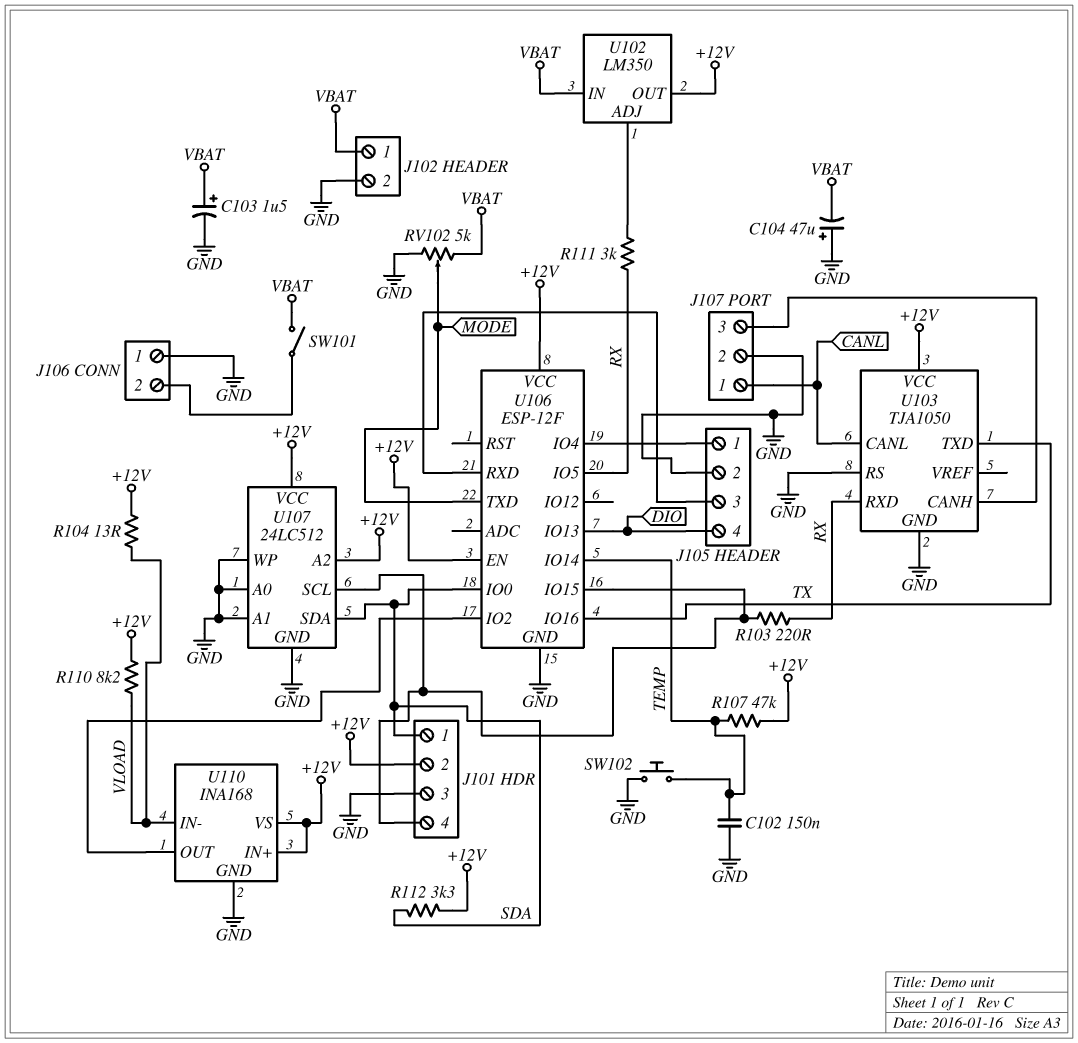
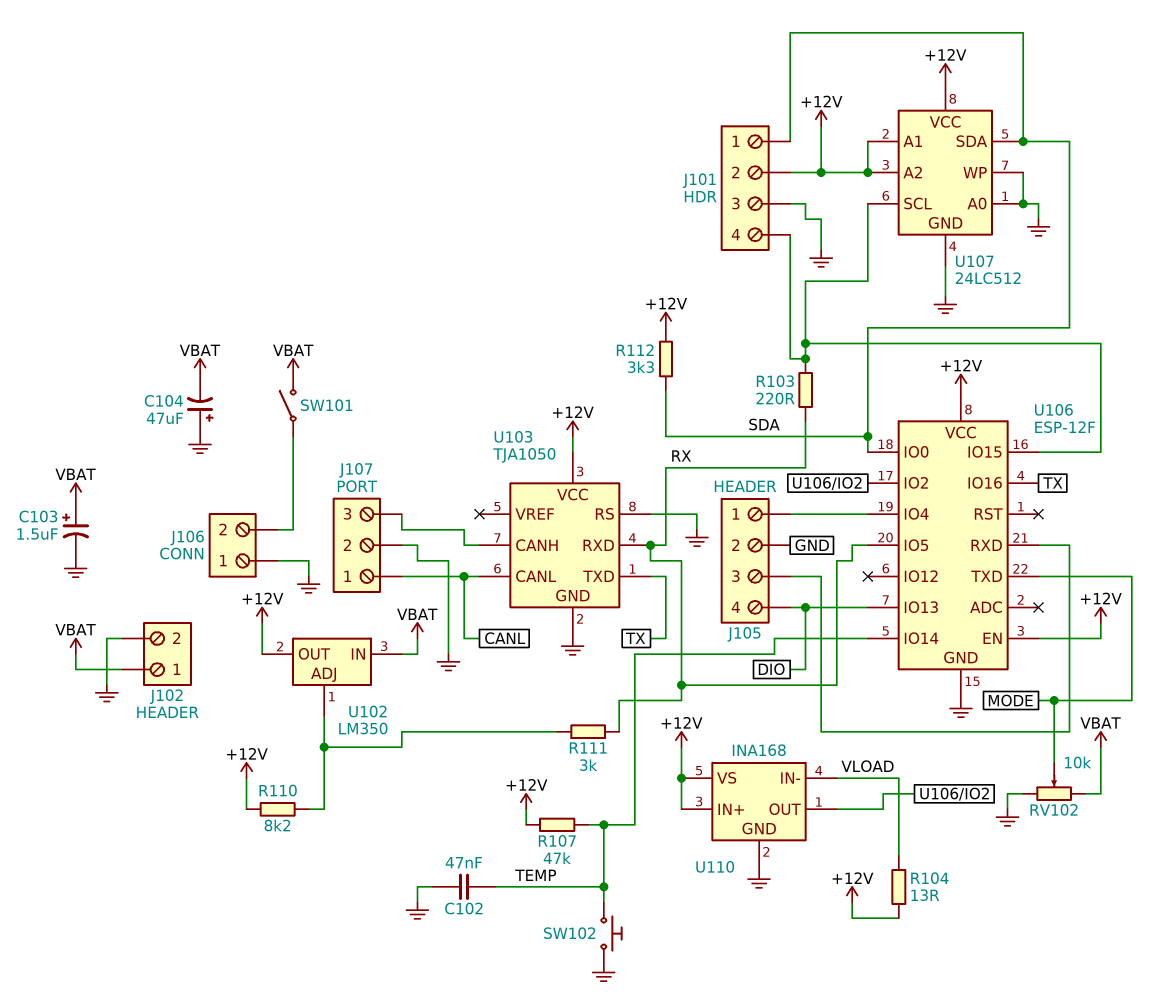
C102: 150nF (GND, TEMP) -> 47nF (GND, TEMP)
R110: 8.2k (+12V, VLOAD) -> 8.2k (+12V, U102/ADJ)
RV102: 5k (GND, VBAT, wiper MODE) -> 10k (GND, VBAT, wiper MODE)
U107 pin A1: GND -> +12V

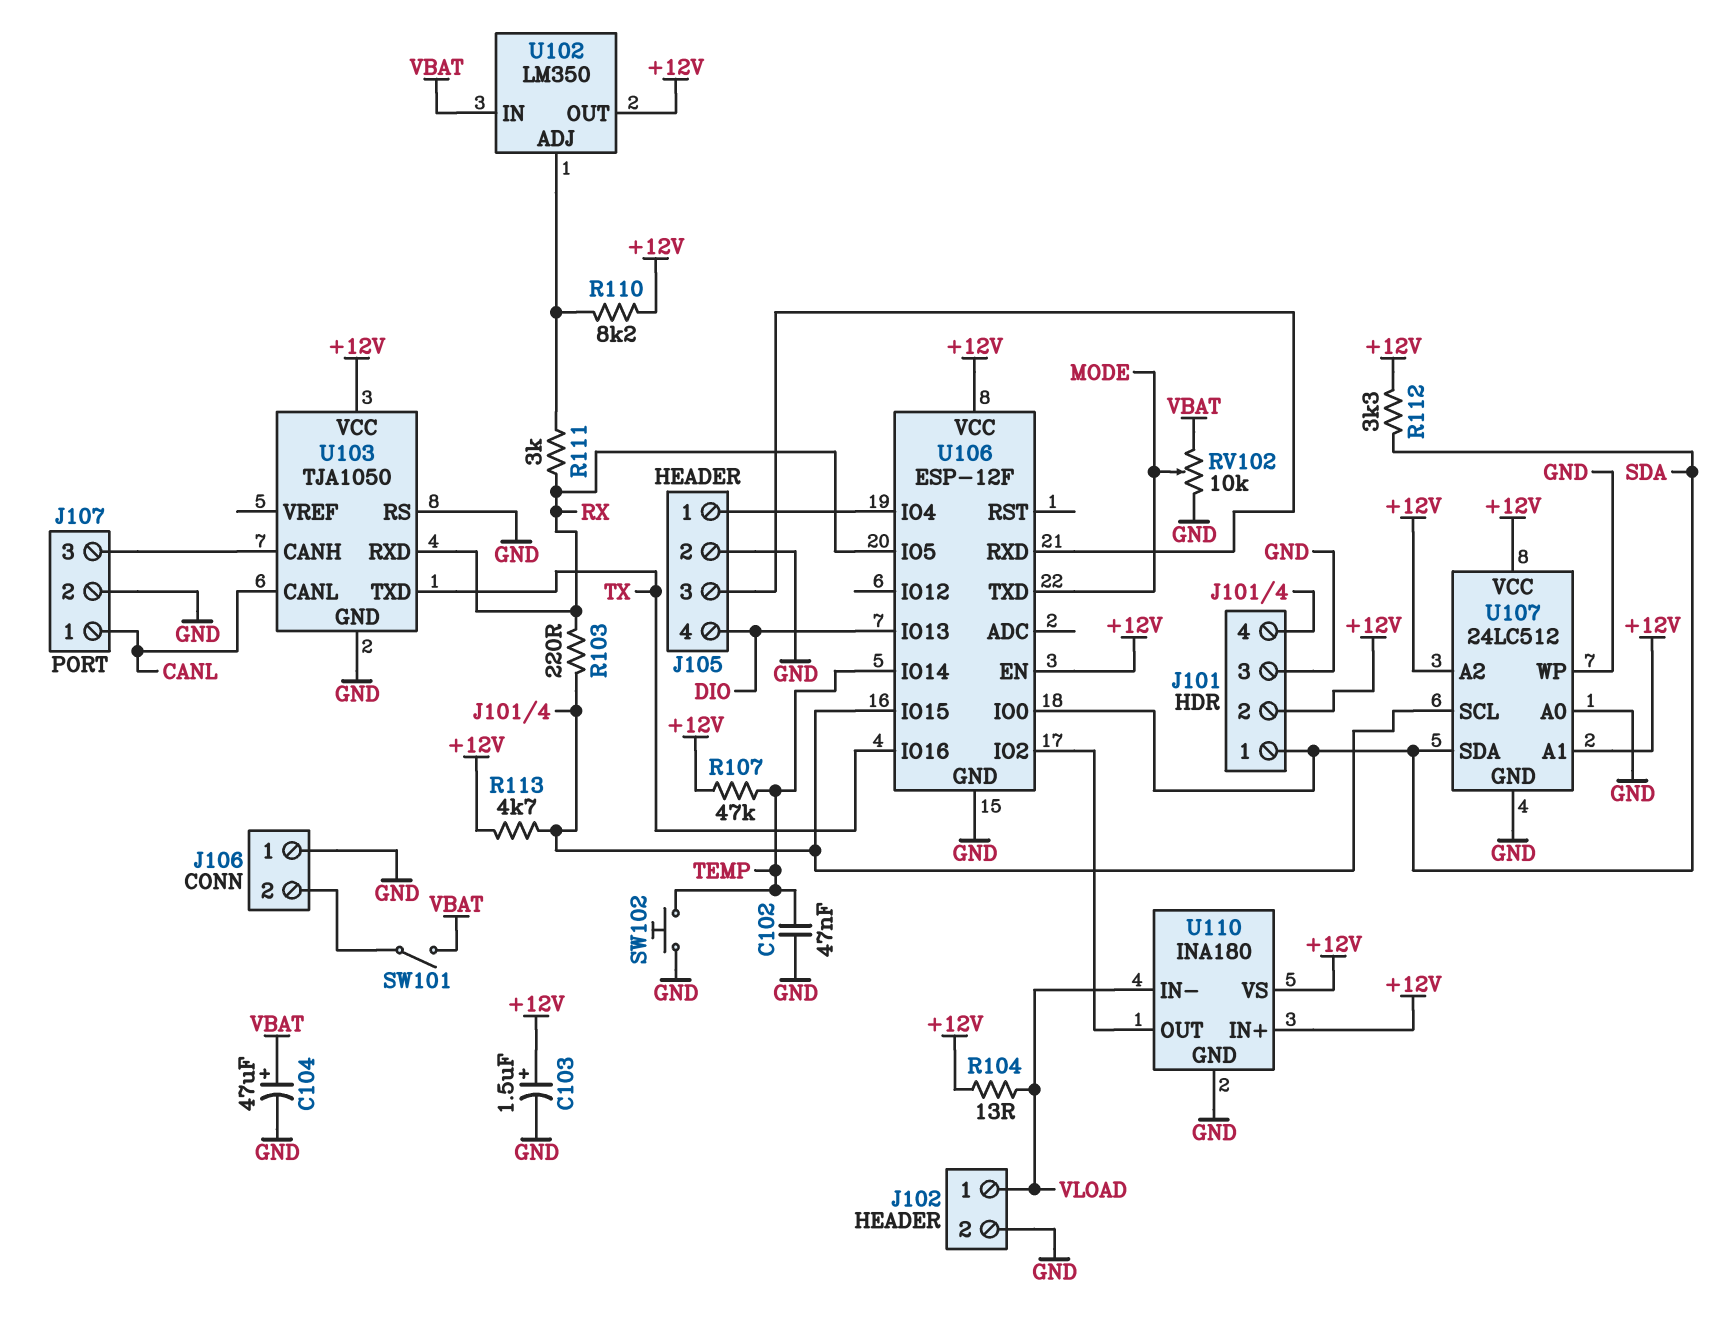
C103: 1.5uF (plus VBAT, minus GND) -> 1.5uF (plus +12V, minus GND)
C104: 47uF (plus GND, minus VBAT) -> 47uF (plus VBAT, minus GND)
J102 pin 1: VBAT -> VLOAD
R113: none -> 4.7k (+12V, J101/4)
U110: INA168 -> INA180

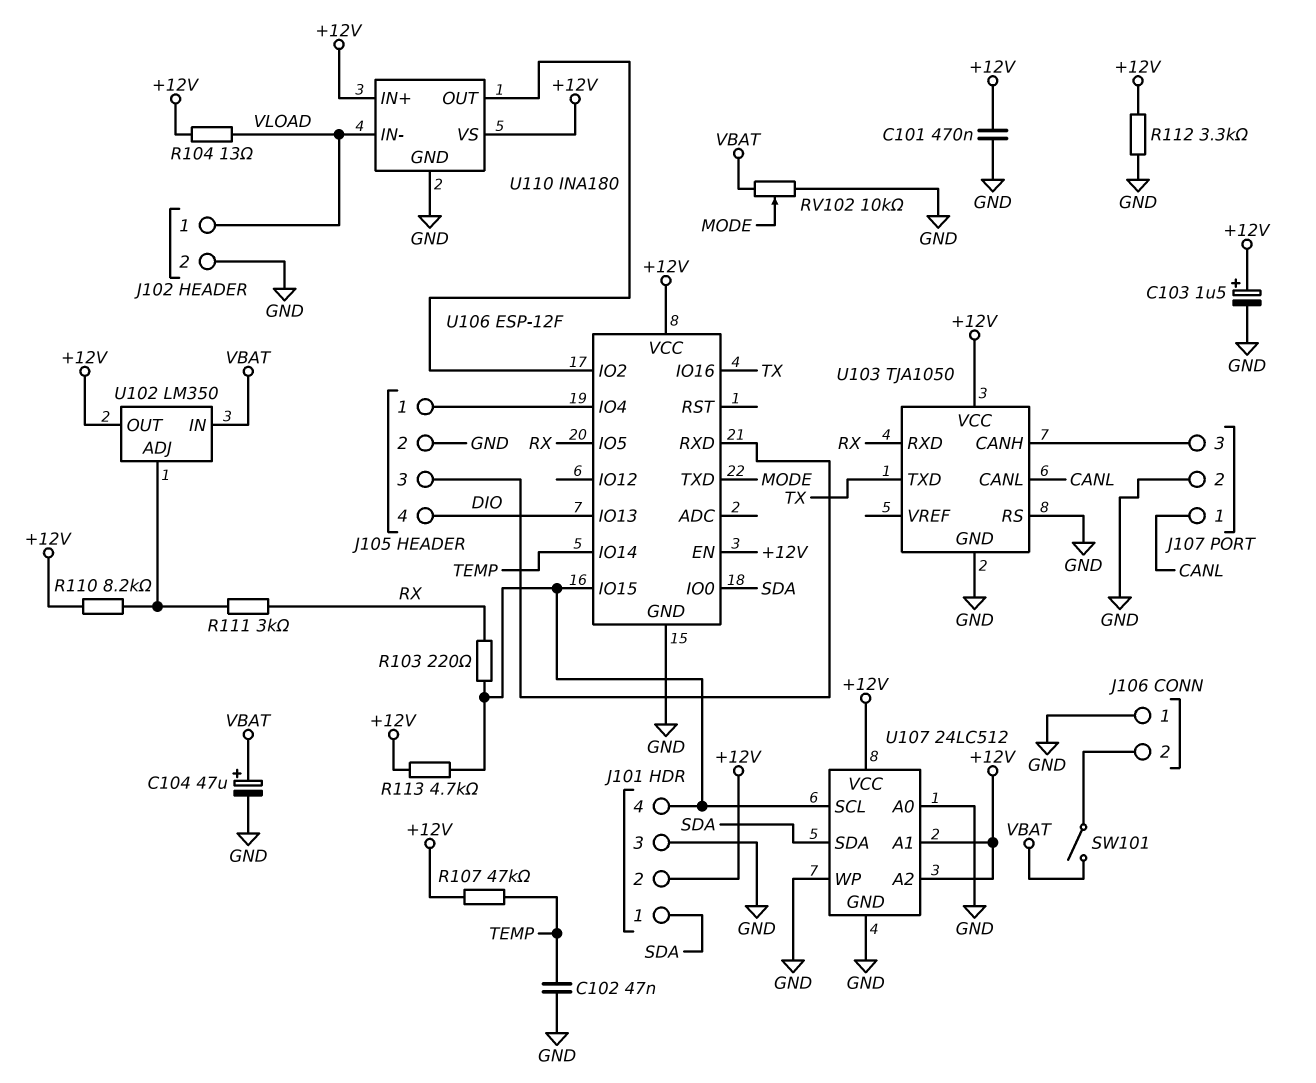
C101: none -> 470nF (+12V, GND)
R112: 3.3k (+12V, SDA) -> 3.3k (+12V, GND)
SW102: button (GND, TEMP) -> none

